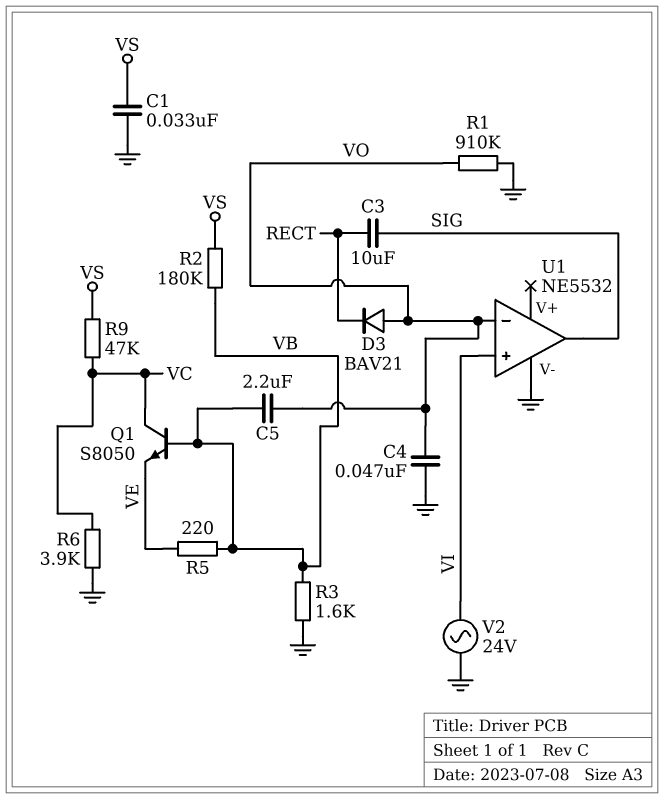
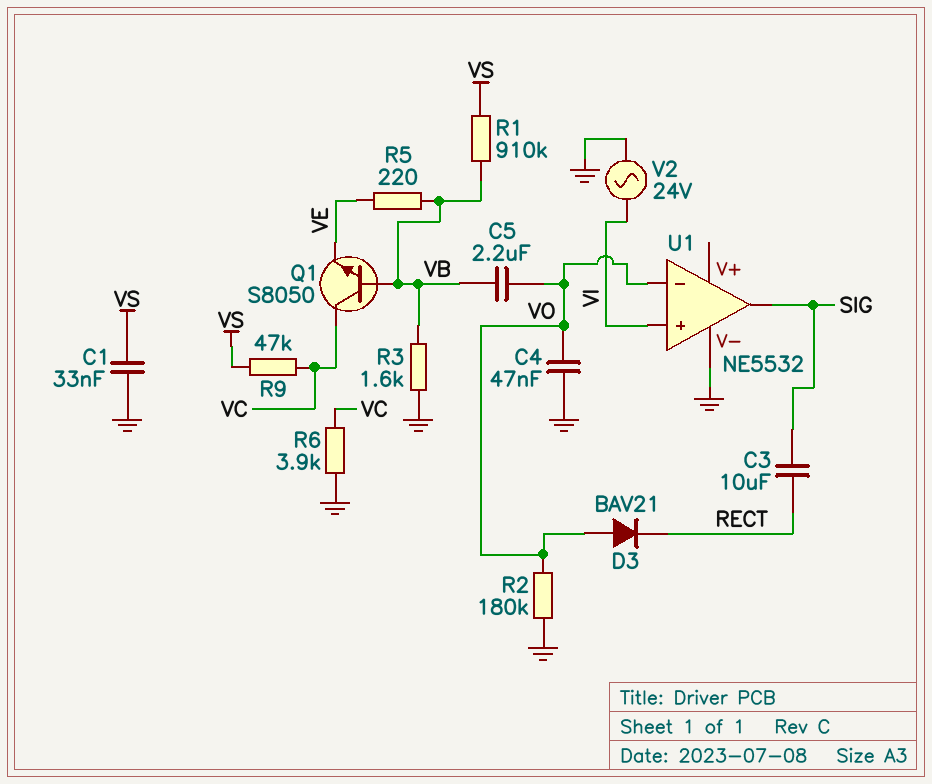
R1: 910k (GND, VO) -> 910k (VB, VS)
R2: 180k (VB, VS) -> 180k (GND, VO)

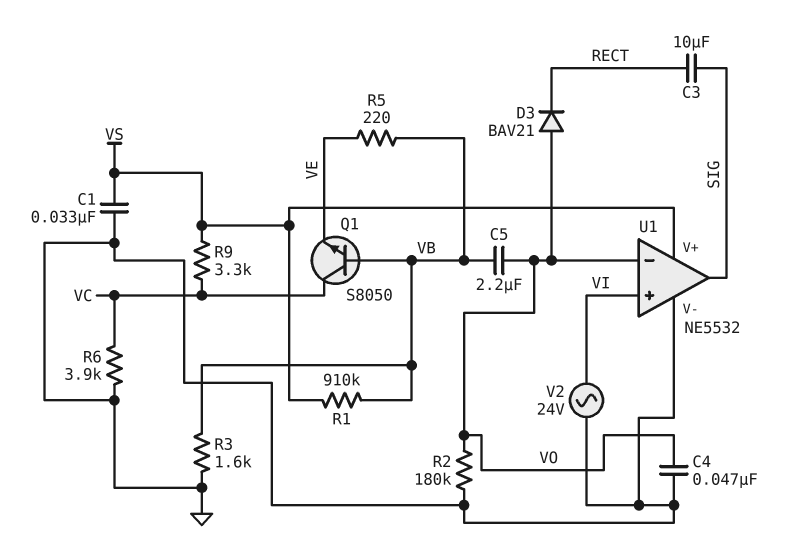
R9: 47k (VC, VS) -> 3.3k (VC, VS)
U1 pin V+: none -> VS

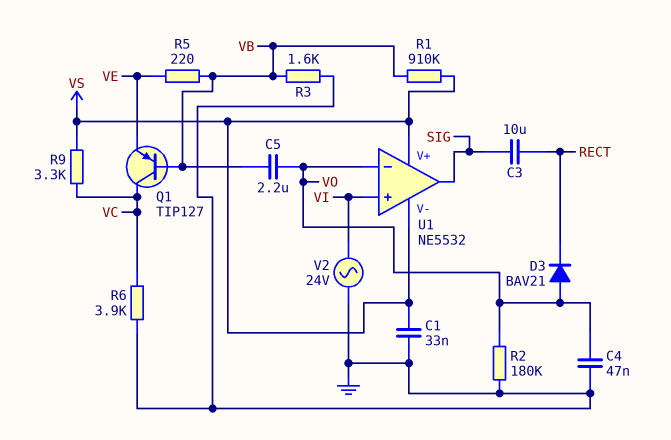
Q1: NPN S8050 (B VB, C VC, E VE) -> PNP TIP127 (B VB, C VC, E VE)
U1 pin V-: GND -> VS

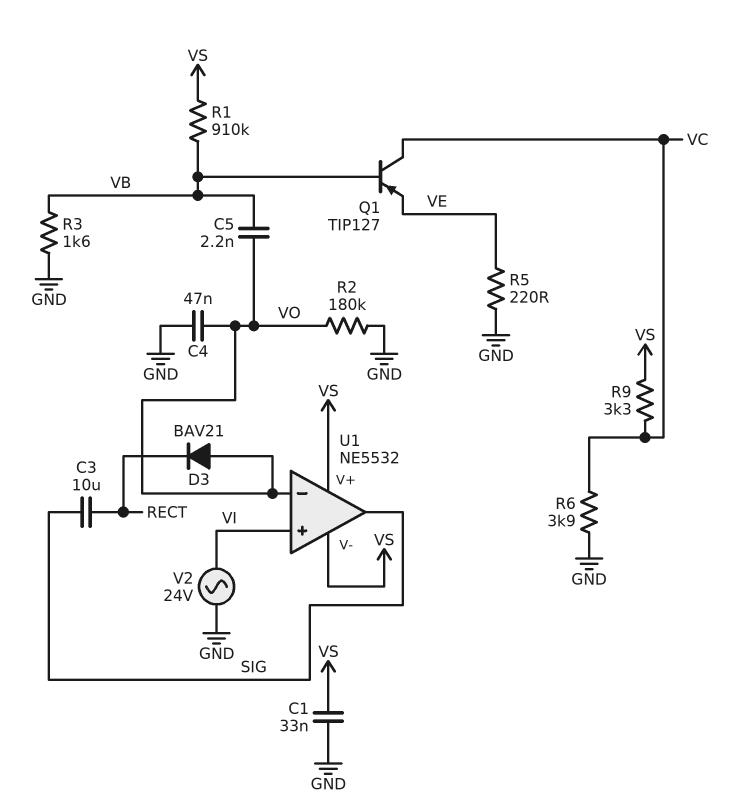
C5: 2.2uF (VB, VO) -> 2.2nF (VB, VO)
R5: 220 (VB, VE) -> 220 (GND, VE)

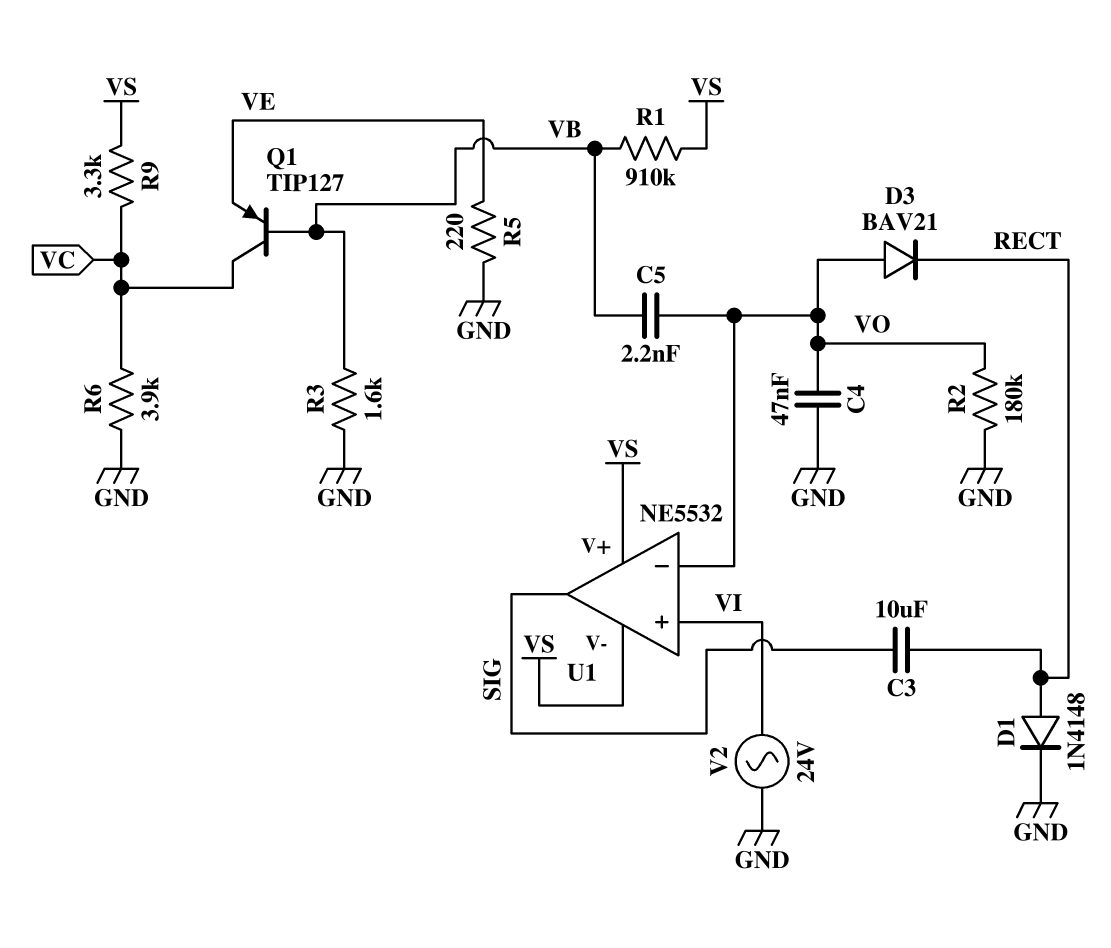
C1: 33nF (GND, VS) -> none
D1: none -> diode 1N4148 (A RECT, K GND)

